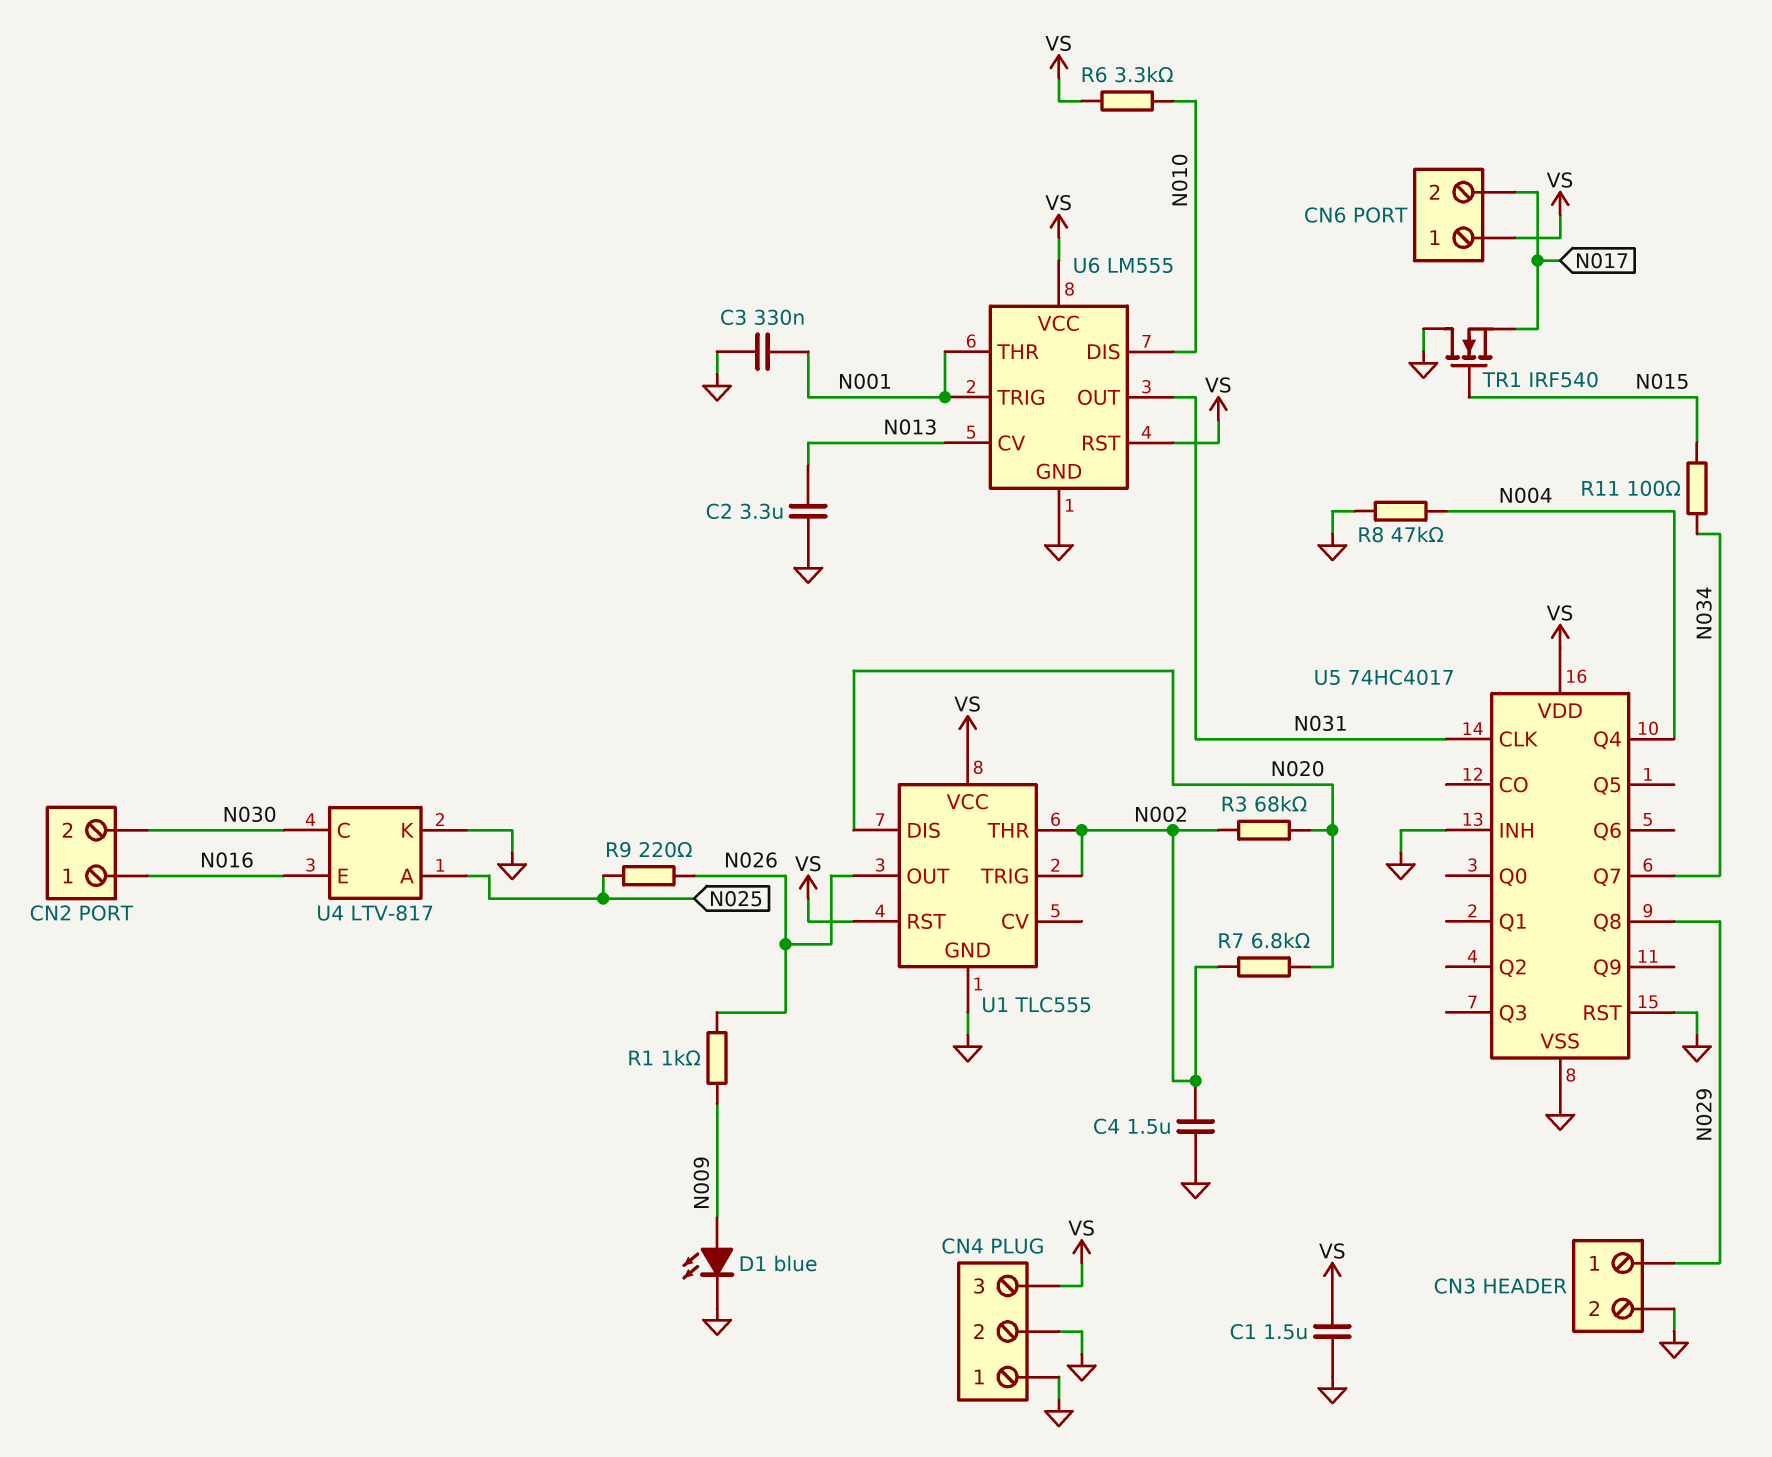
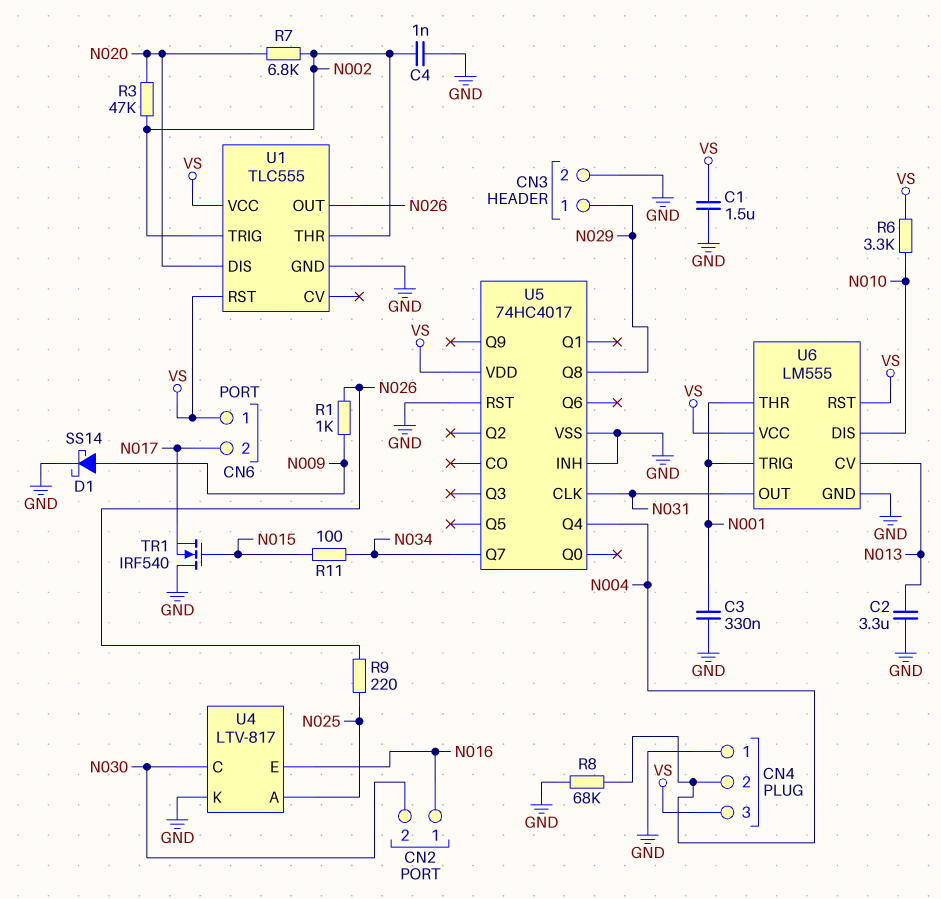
C4: 1.5uF (GND, N002) -> 1nF (GND, N002)
CN4 pin 2: GND -> N004
D1: LED blue (A N009, K GND) -> schottky SS14 (A N009, K GND)
R3: 68k (N002, N020) -> 47k (N002, N020)
R8: 47k (GND, N004) -> 68k (GND, N004)

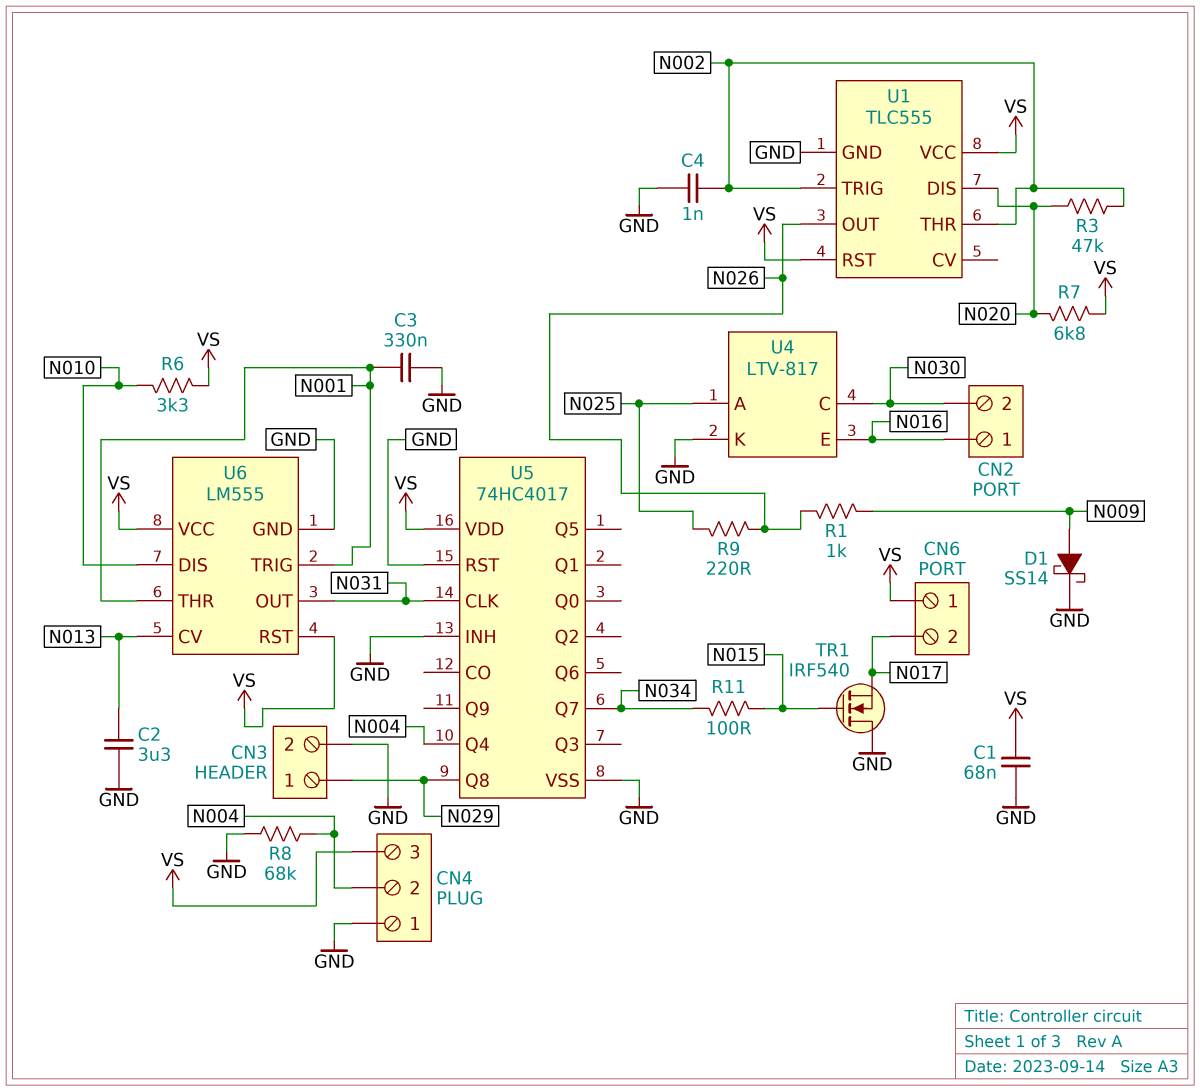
C1: 1.5uF (GND, VS) -> 68nF (GND, VS)
R7: 6.8k (N002, N020) -> 6.8k (N020, VS)

